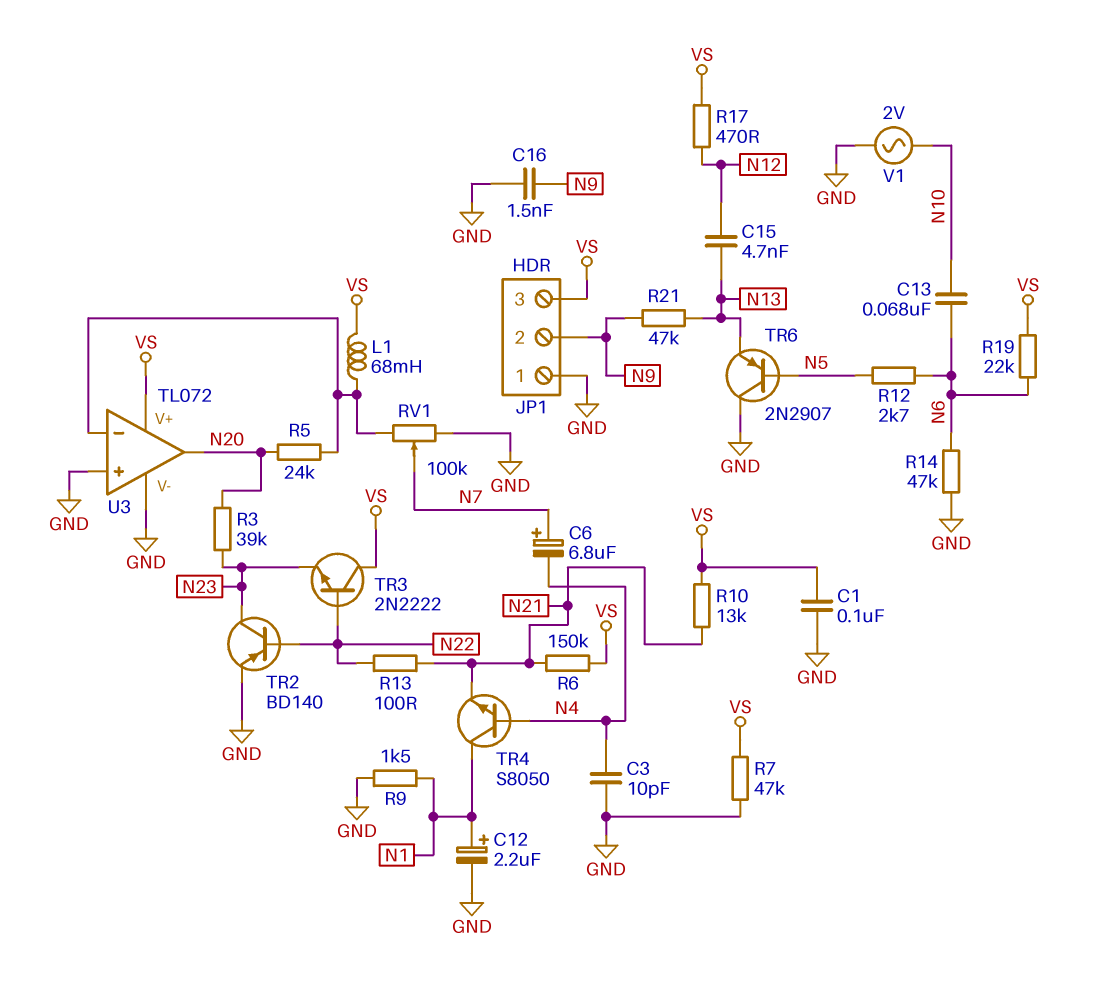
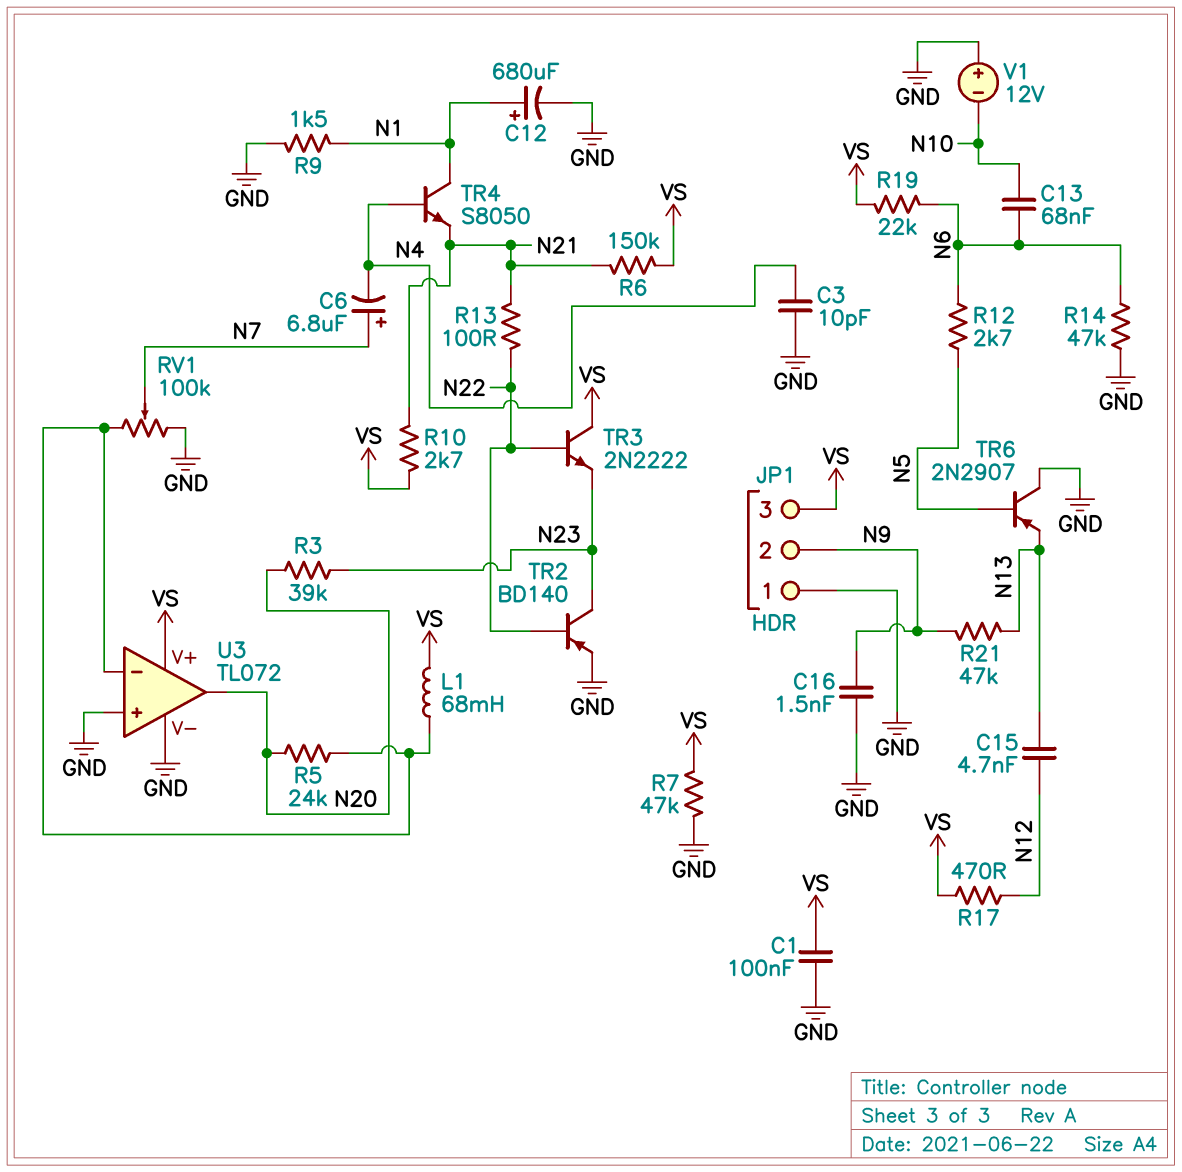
C12: 2.2uF (plus N1, minus GND) -> 680uF (plus N1, minus GND)
R10: 13k (N21, VS) -> 2.7k (N21, VS)
V1: AC 2V (GND, N10) -> 12V (plus GND, minus N10)

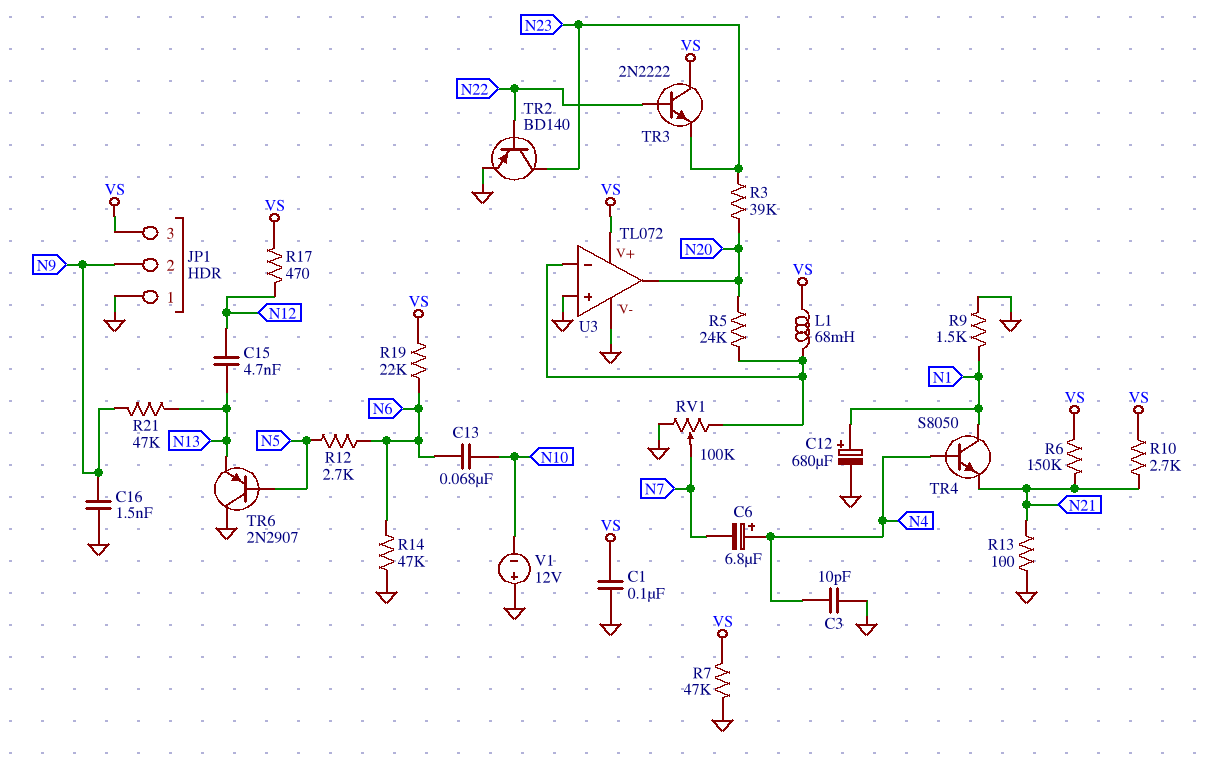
C6: 6.8uF (plus N7, minus N4) -> 6.8uF (plus N4, minus N7)
R13: 100 (N21, N22) -> 100 (GND, N21)

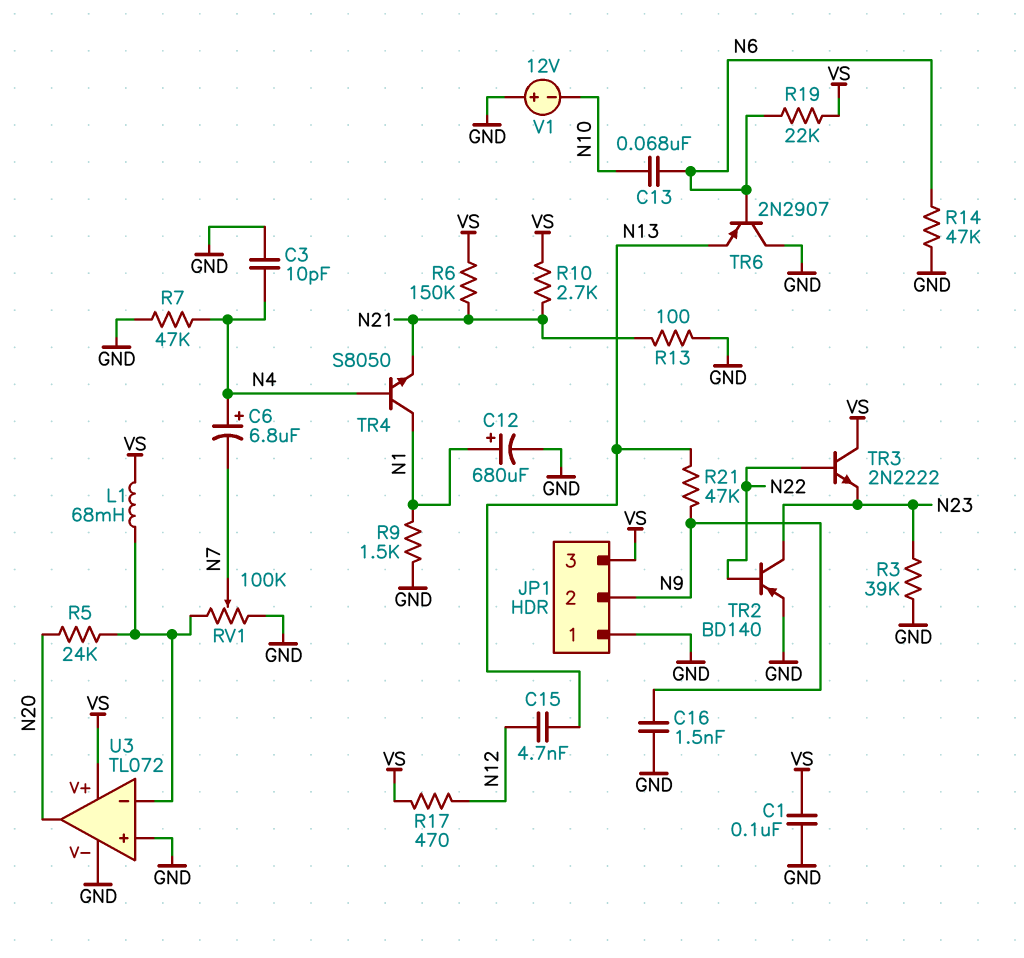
R3: 39k (N20, N23) -> 39k (GND, N23)
R7: 47k (GND, VS) -> 47k (GND, N4)
R12: 2.7k (N5, N6) -> none
TR6: PNP 2N2907 (B N5, C GND, E N13) -> PNP 2N2907 (B N6, C GND, E N13)

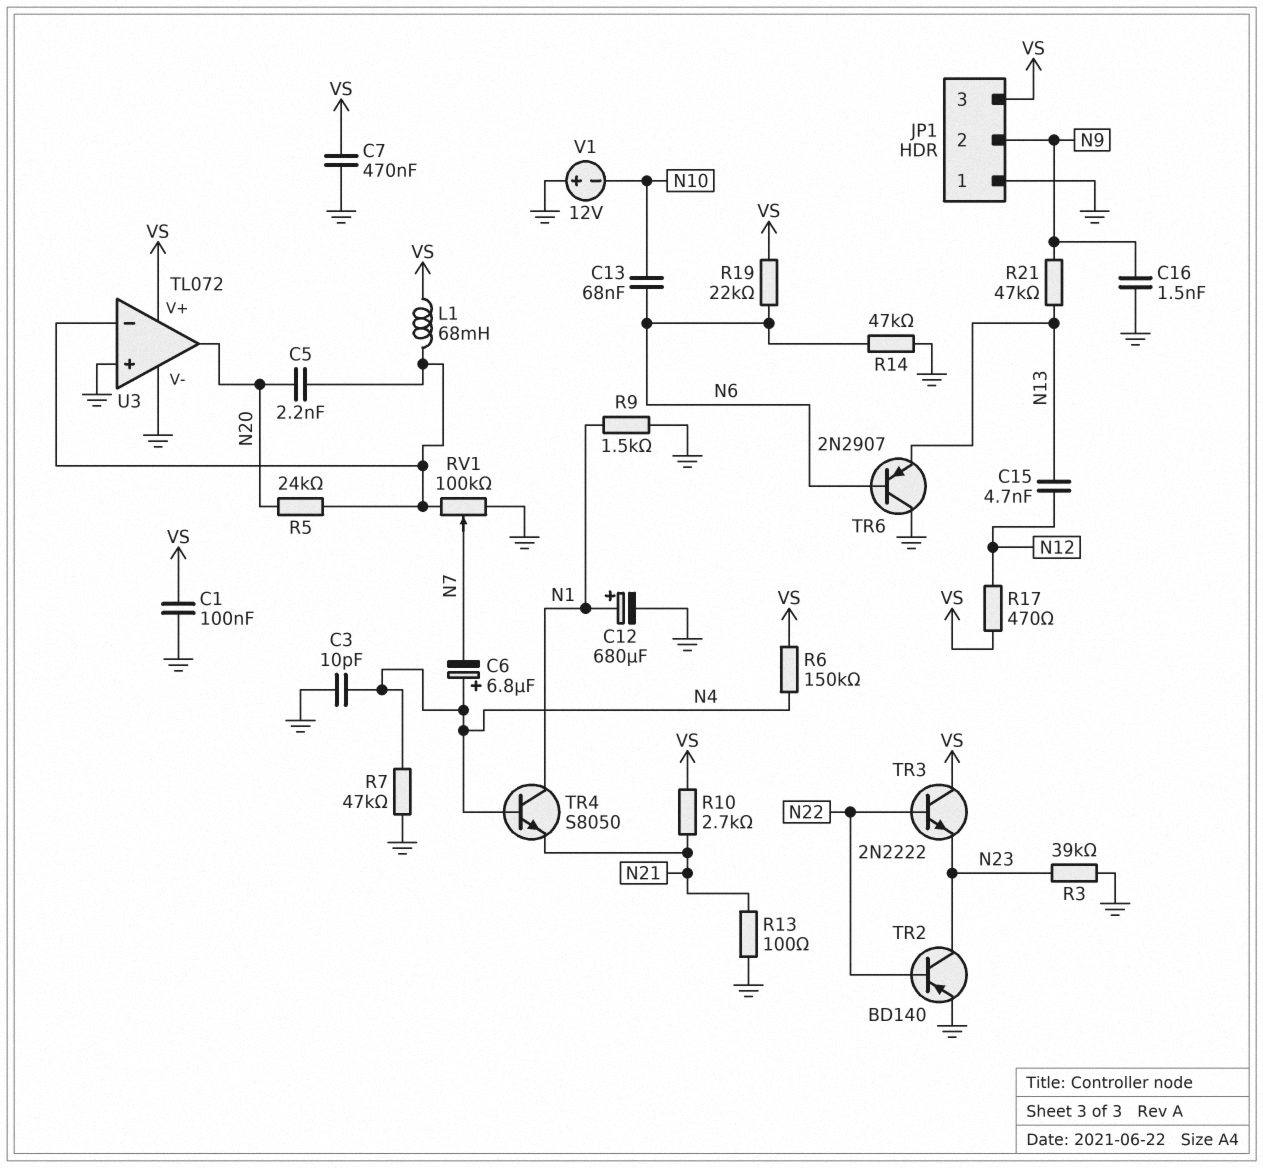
C5: none -> 2.2nF (N20, U3/in-)
C7: none -> 470nF (GND, VS)
R6: 150k (N21, VS) -> 150k (N4, VS)

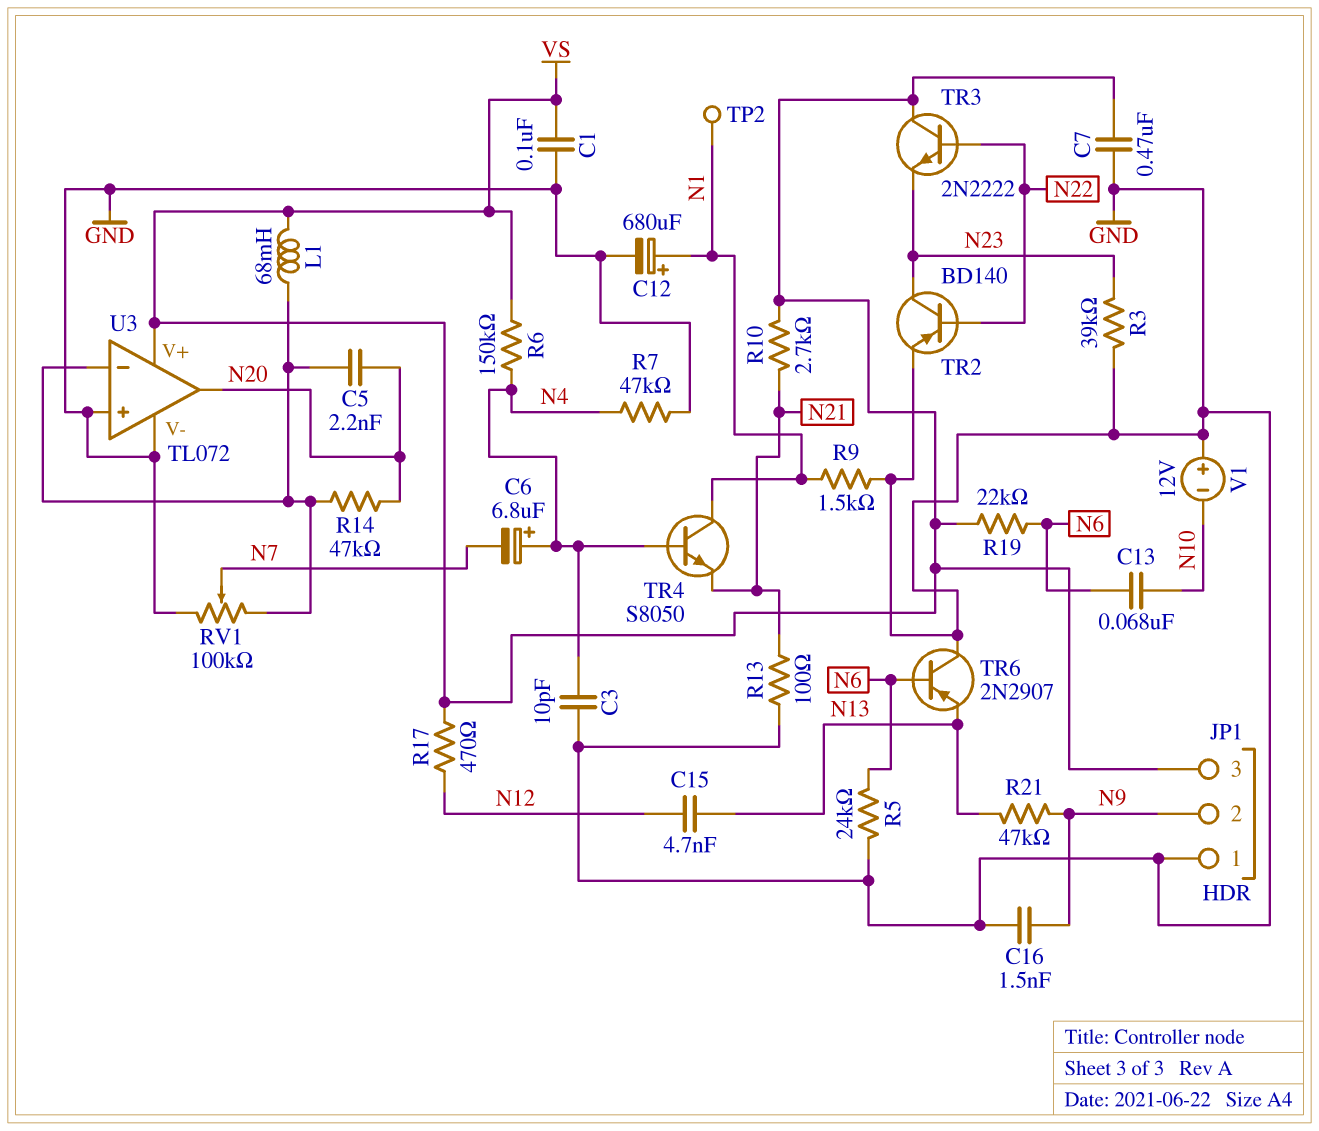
R5: 24k (N20, U3/in-) -> 24k (GND, N6)
R14: 47k (GND, N6) -> 47k (N20, U3/in-)
TP2: none -> test point (N1)

